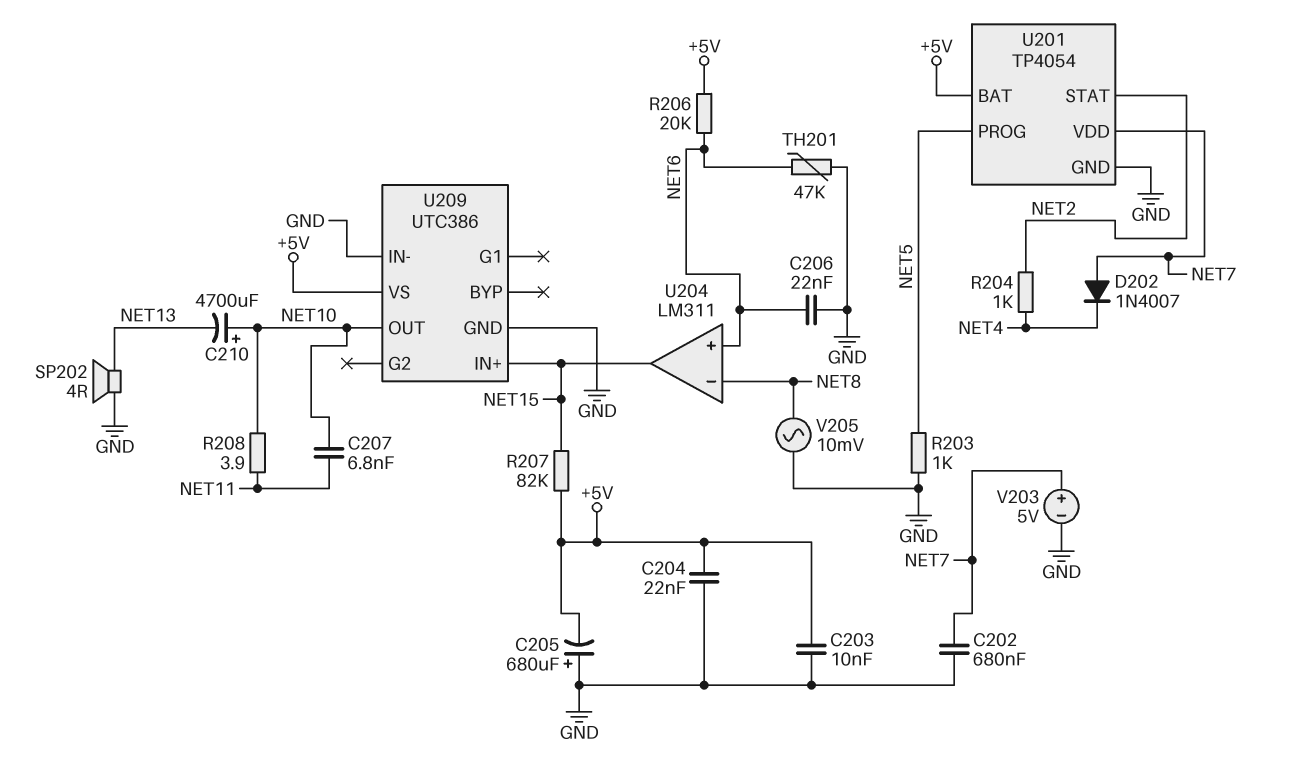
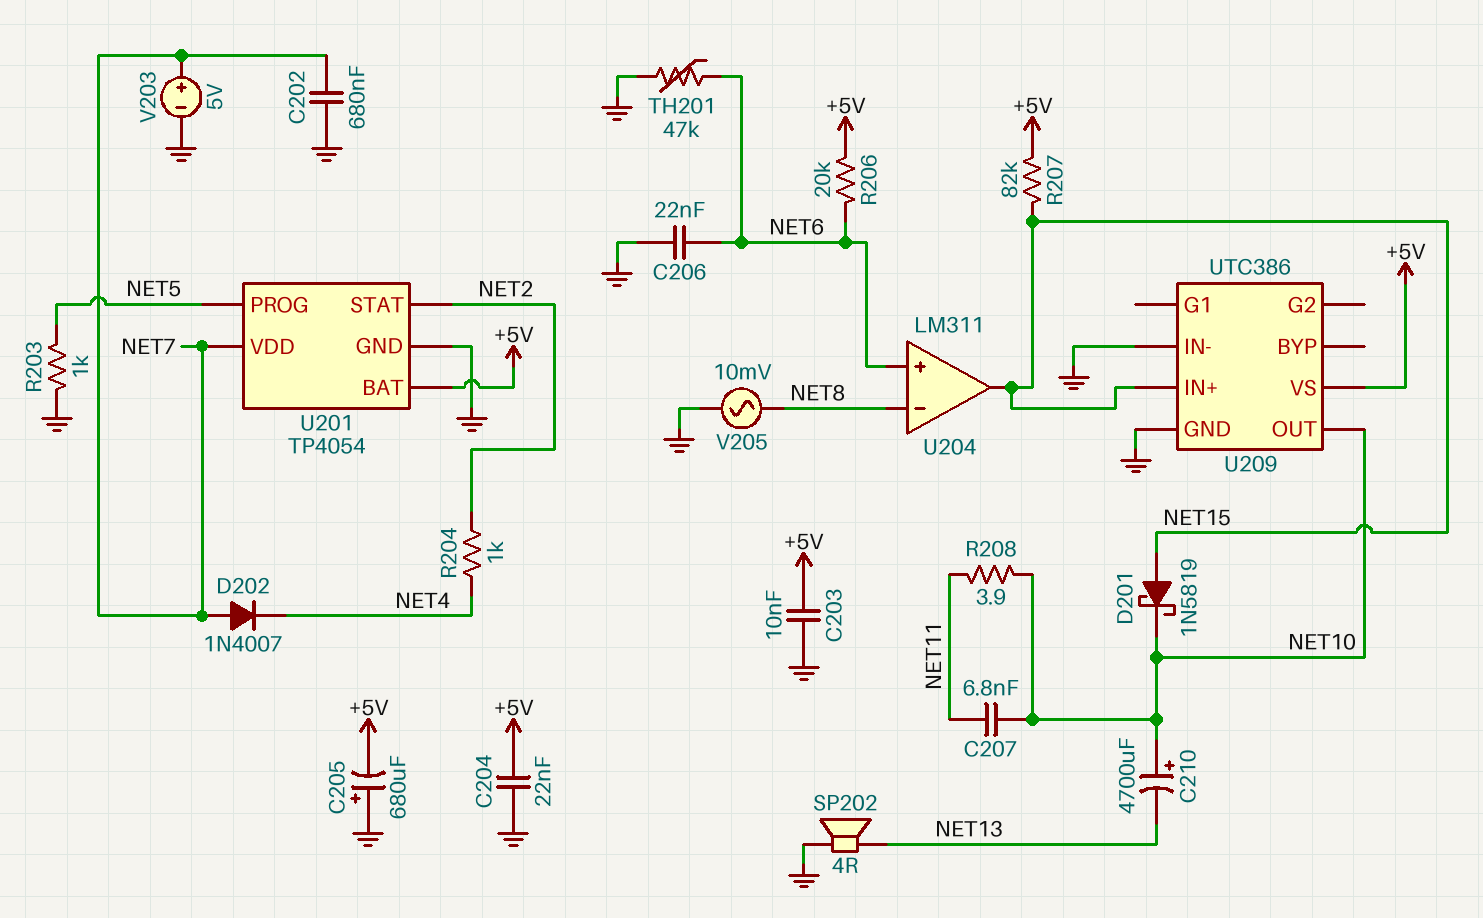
D201: none -> schottky 1N5819 (A NET15, K NET10)

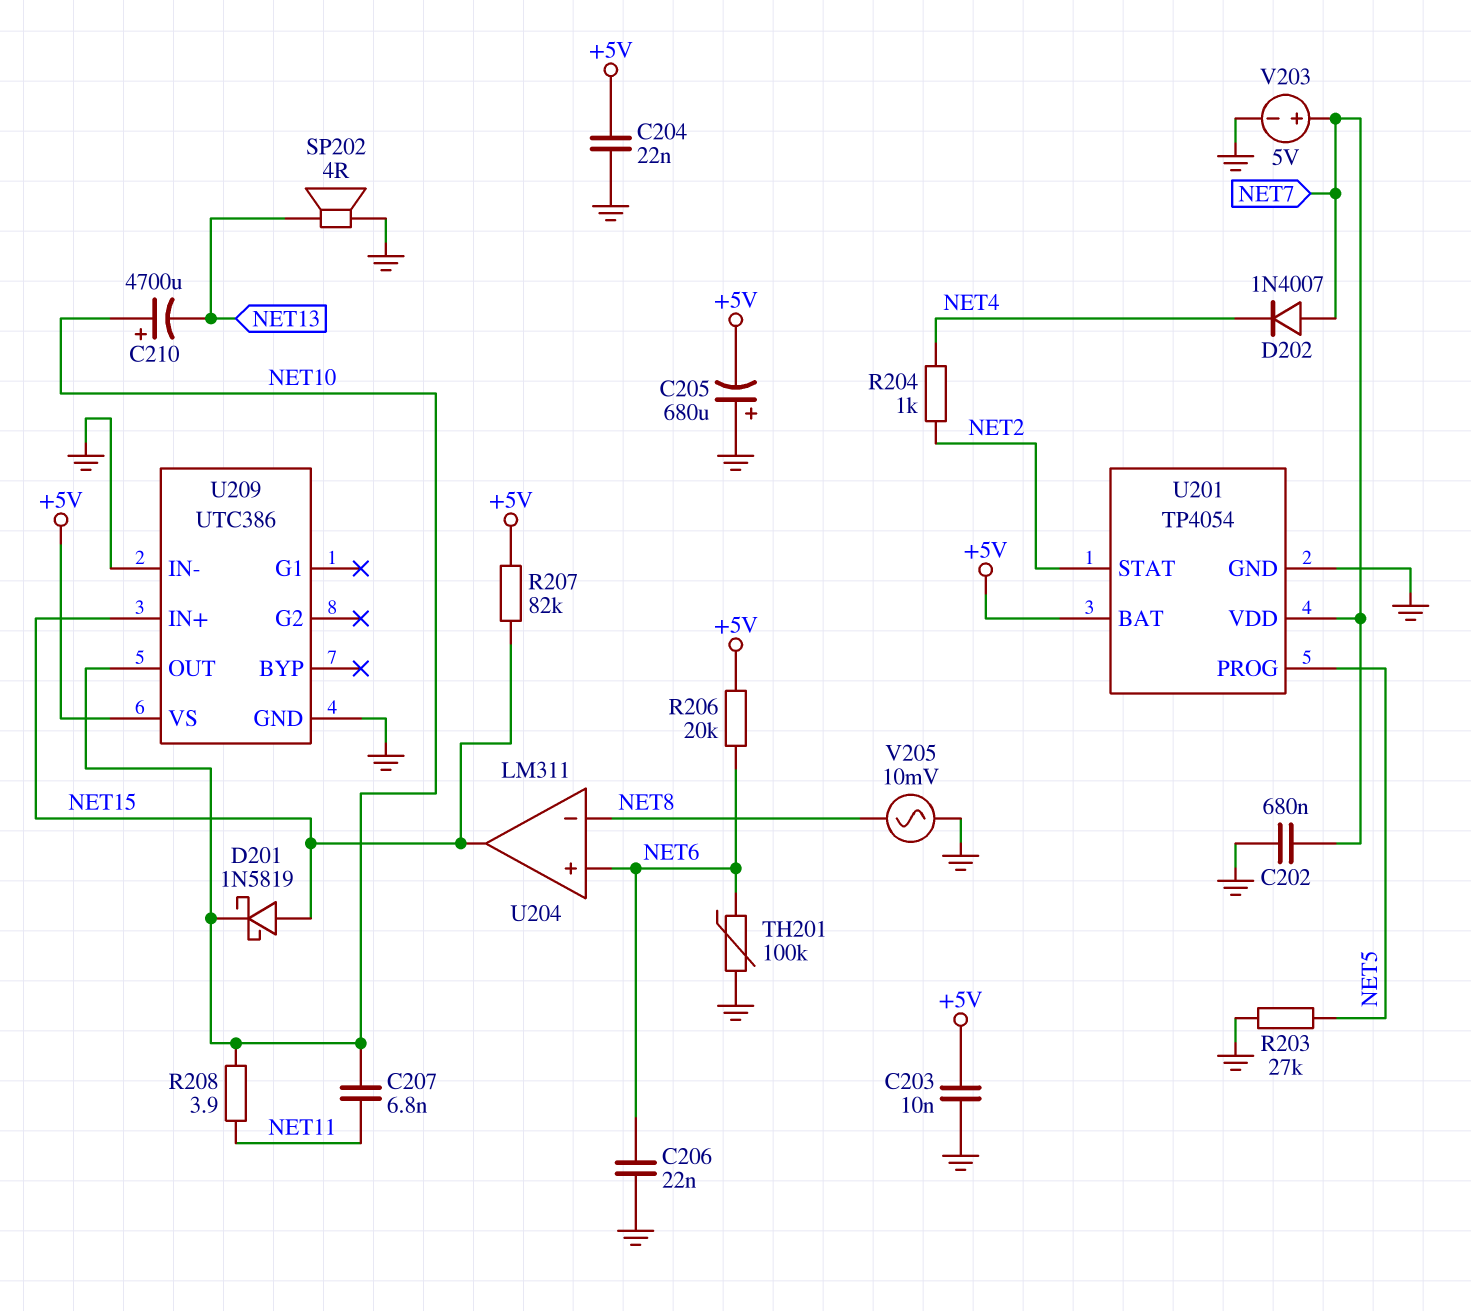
R203: 1k (GND, NET5) -> 27k (GND, NET5)
TH201: 47k (GND, NET6) -> 100k (GND, NET6)

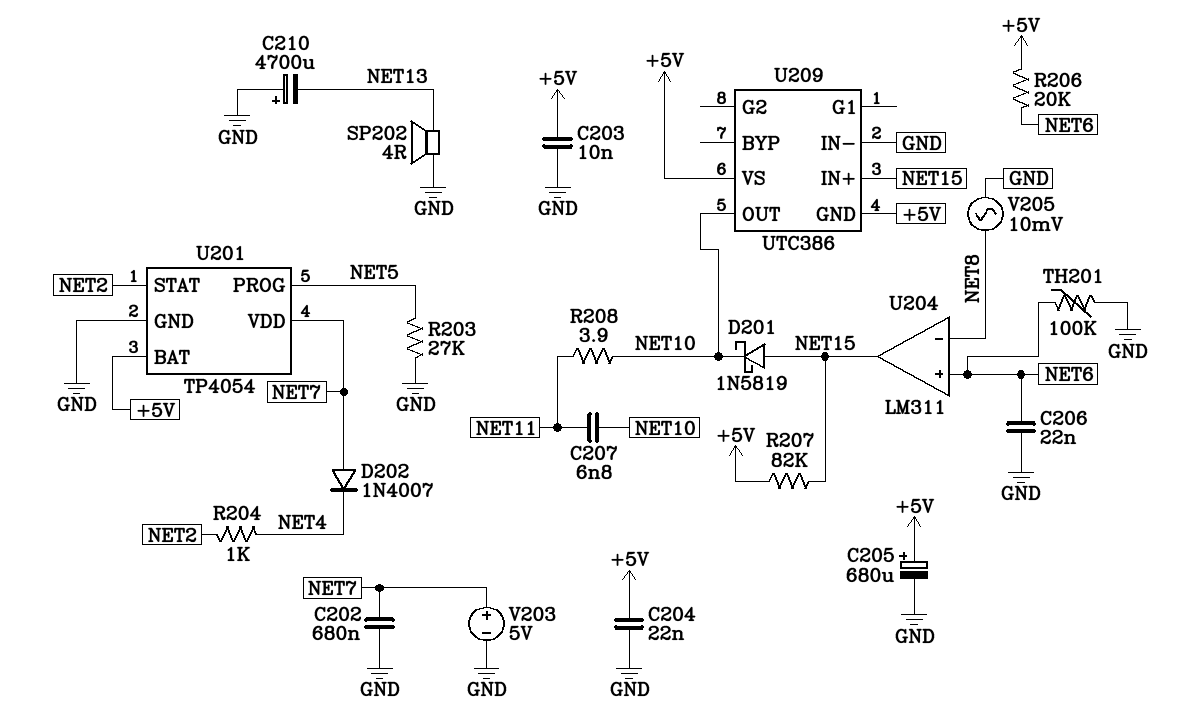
C205: 680uF (plus GND, minus +5V) -> 680uF (plus +5V, minus GND)
C210: 4700uF (plus NET10, minus NET13) -> 4700uF (plus GND, minus NET13)
U209 pin GND: GND -> +5V

